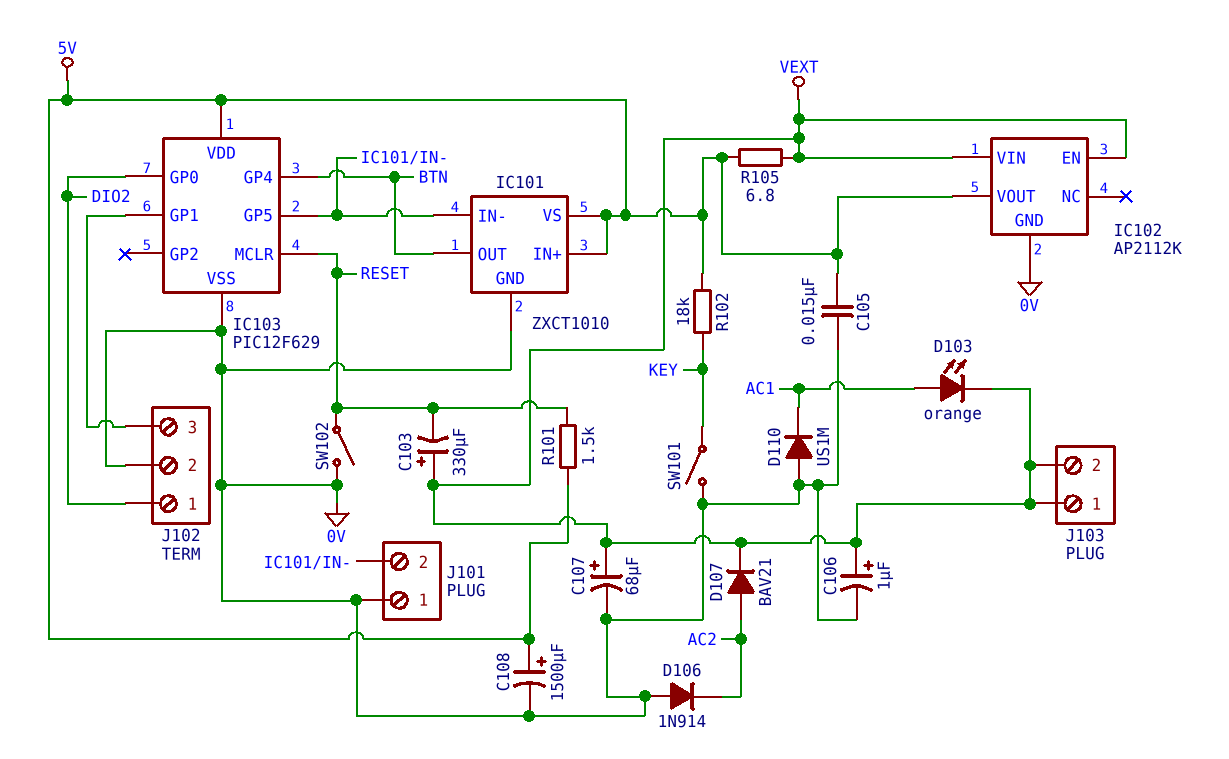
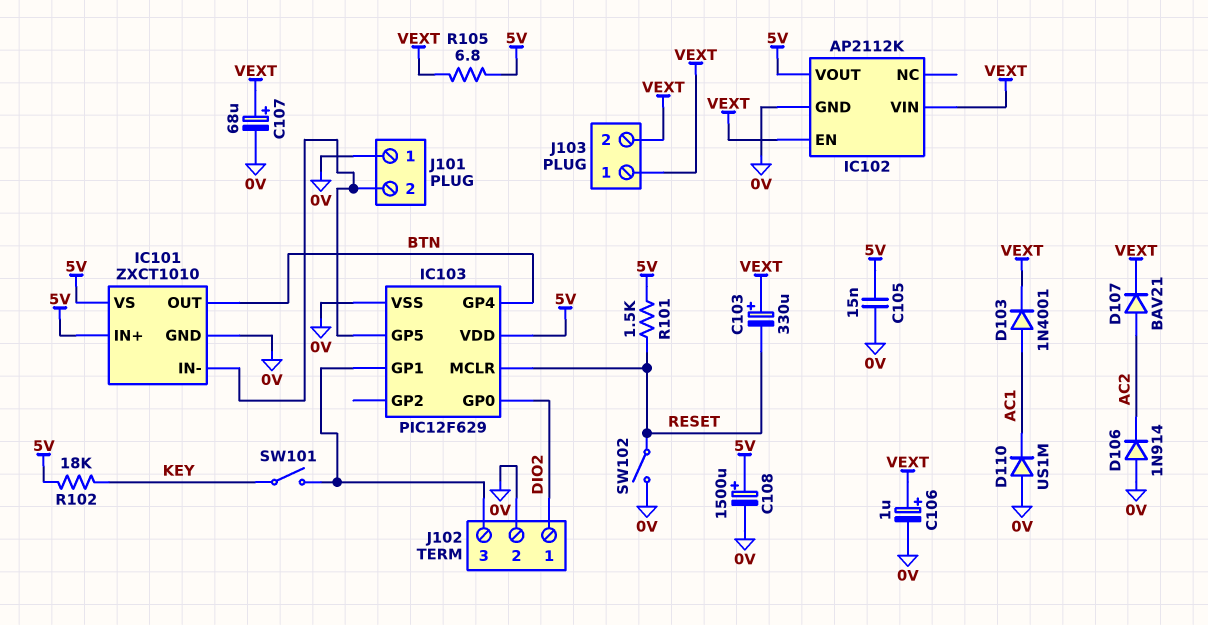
D103: LED orange (A AC1, K VEXT) -> diode 1N4001 (A AC1, K VEXT)
SW101: switch (0V, KEY) -> switch (IC103/GP1, KEY)

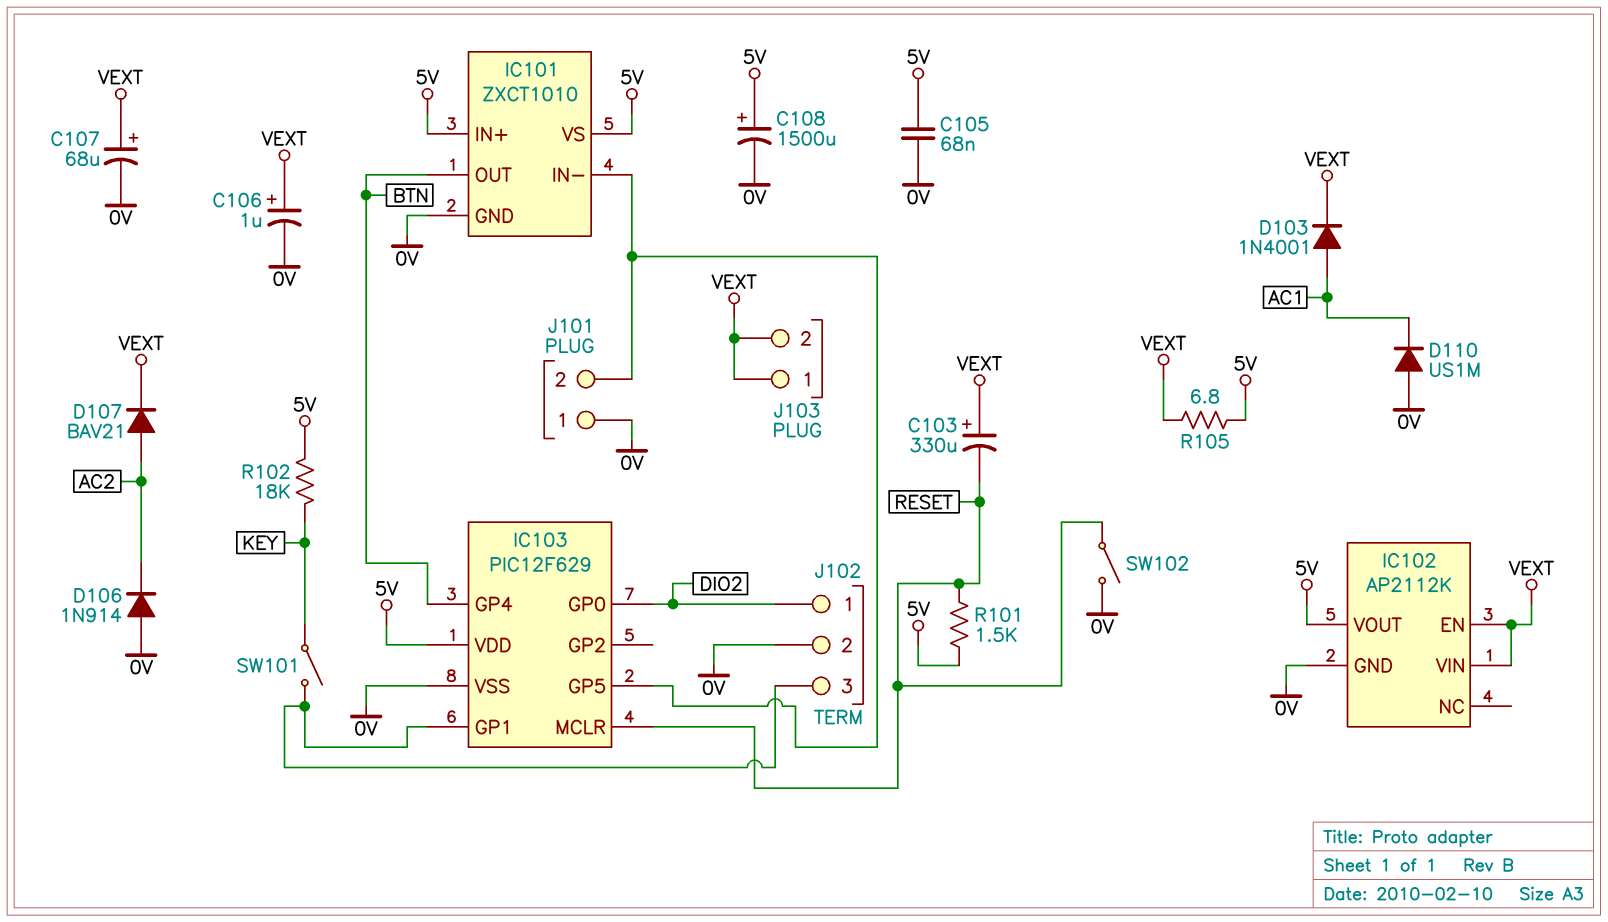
C105: 15nF (0V, 5V) -> 68nF (0V, 5V)

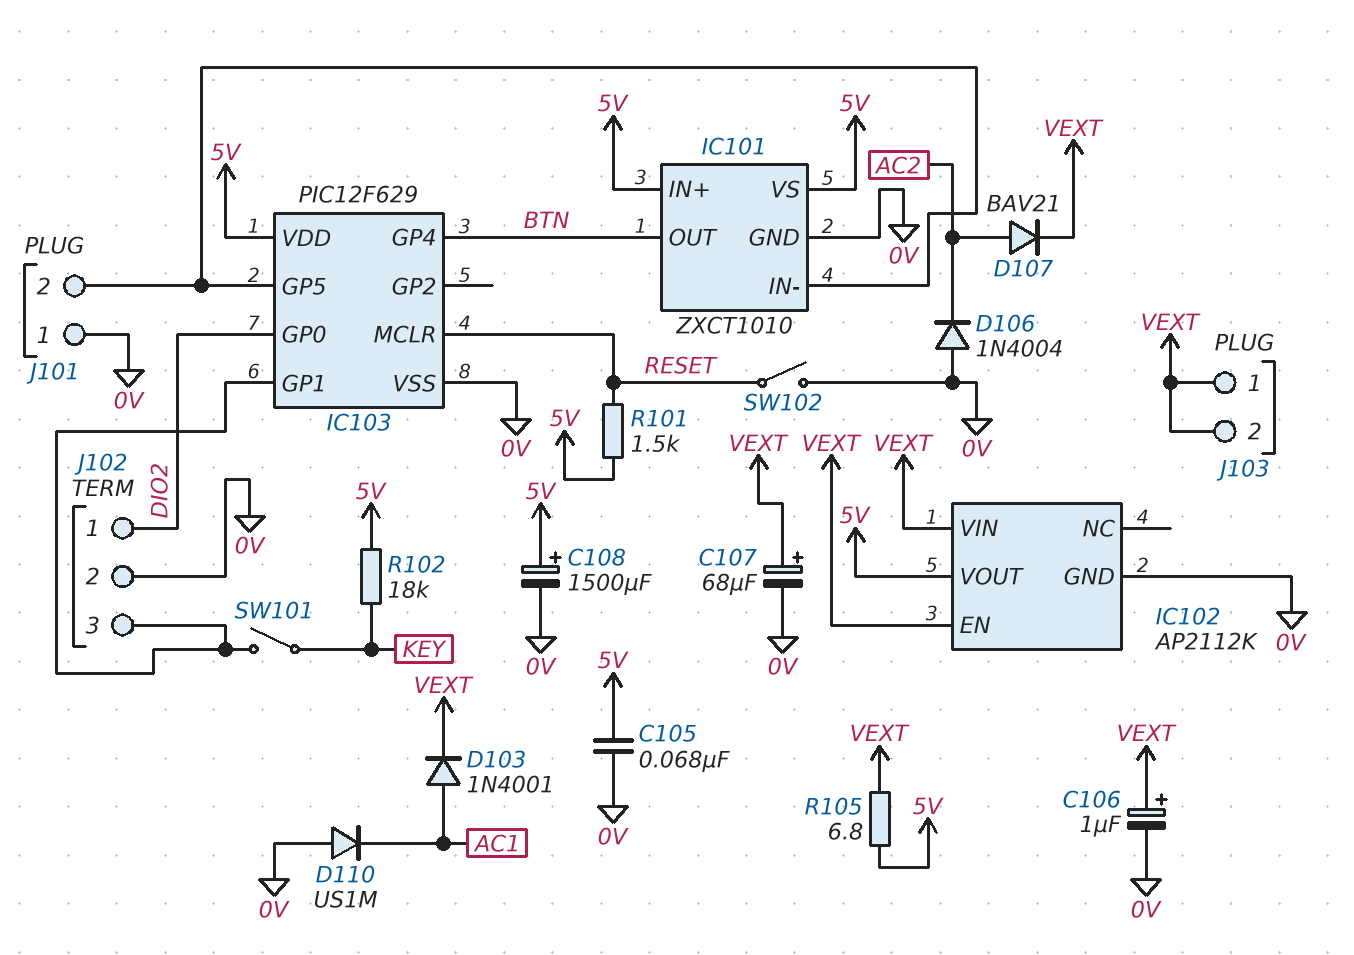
C103: 330uF (plus VEXT, minus RESET) -> none
D106: diode 1N914 (A 0V, K AC2) -> diode 1N4004 (A 0V, K AC2)

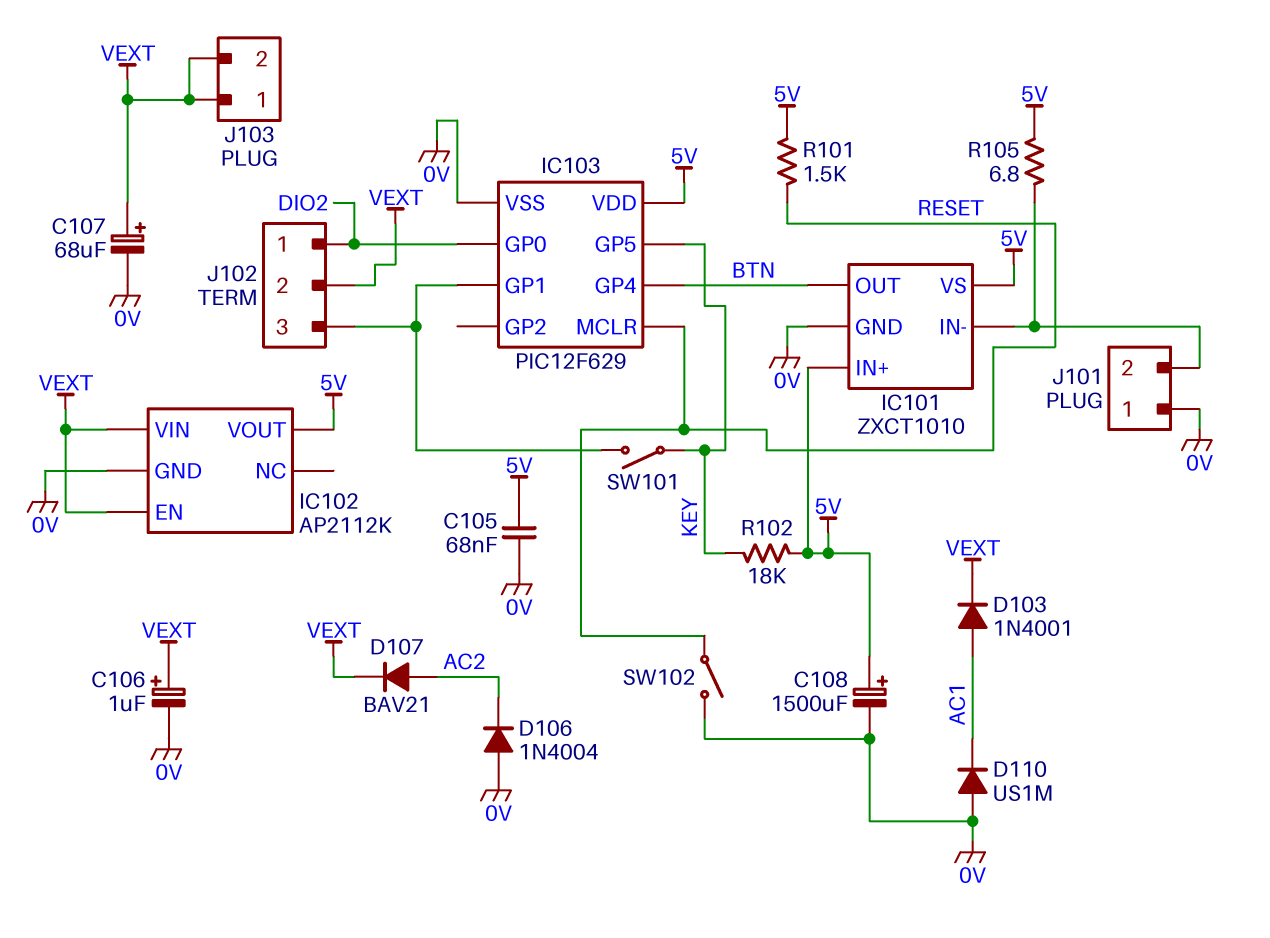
IC103 pin GP5: IC101/IN- -> KEY
J102 pin 2: 0V -> VEXT
R105: 6.8 (5V, VEXT) -> 6.8 (5V, IC101/IN-)

